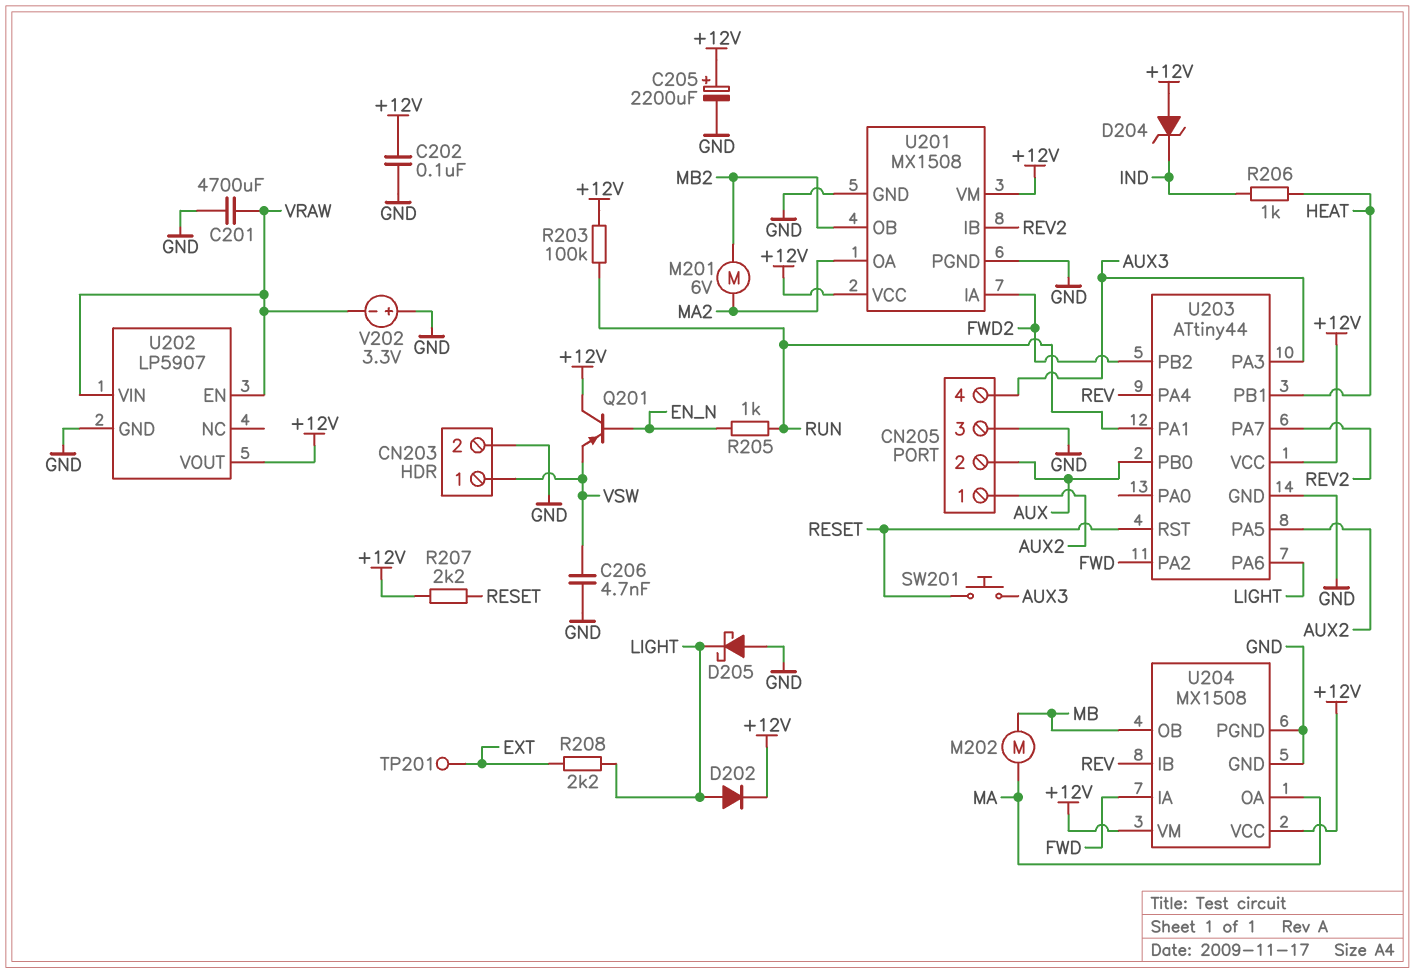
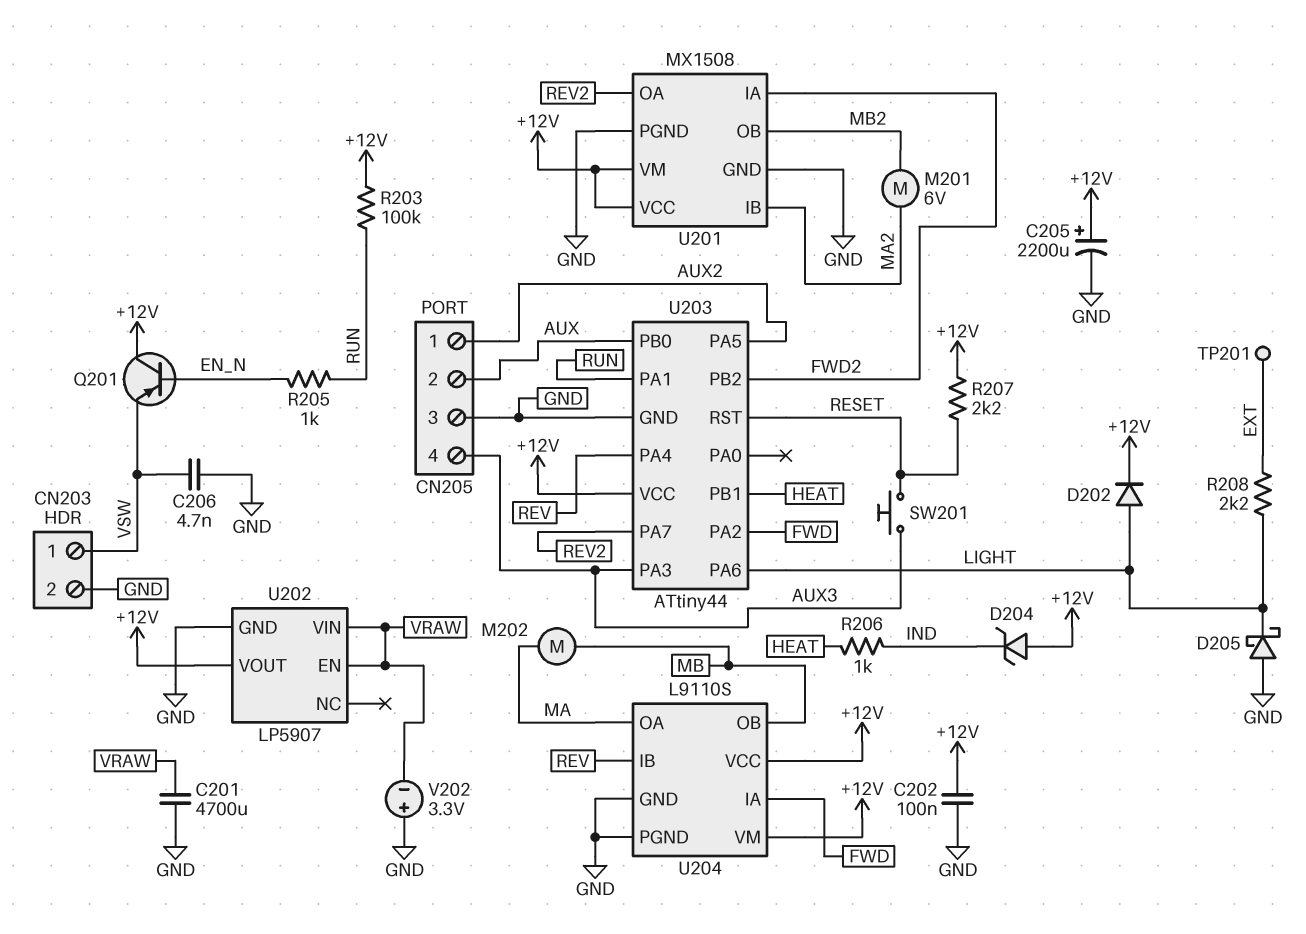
U201 pin IB: REV2 -> MA2
U201 pin OA: MA2 -> REV2
U204: MX1508 -> L9110S

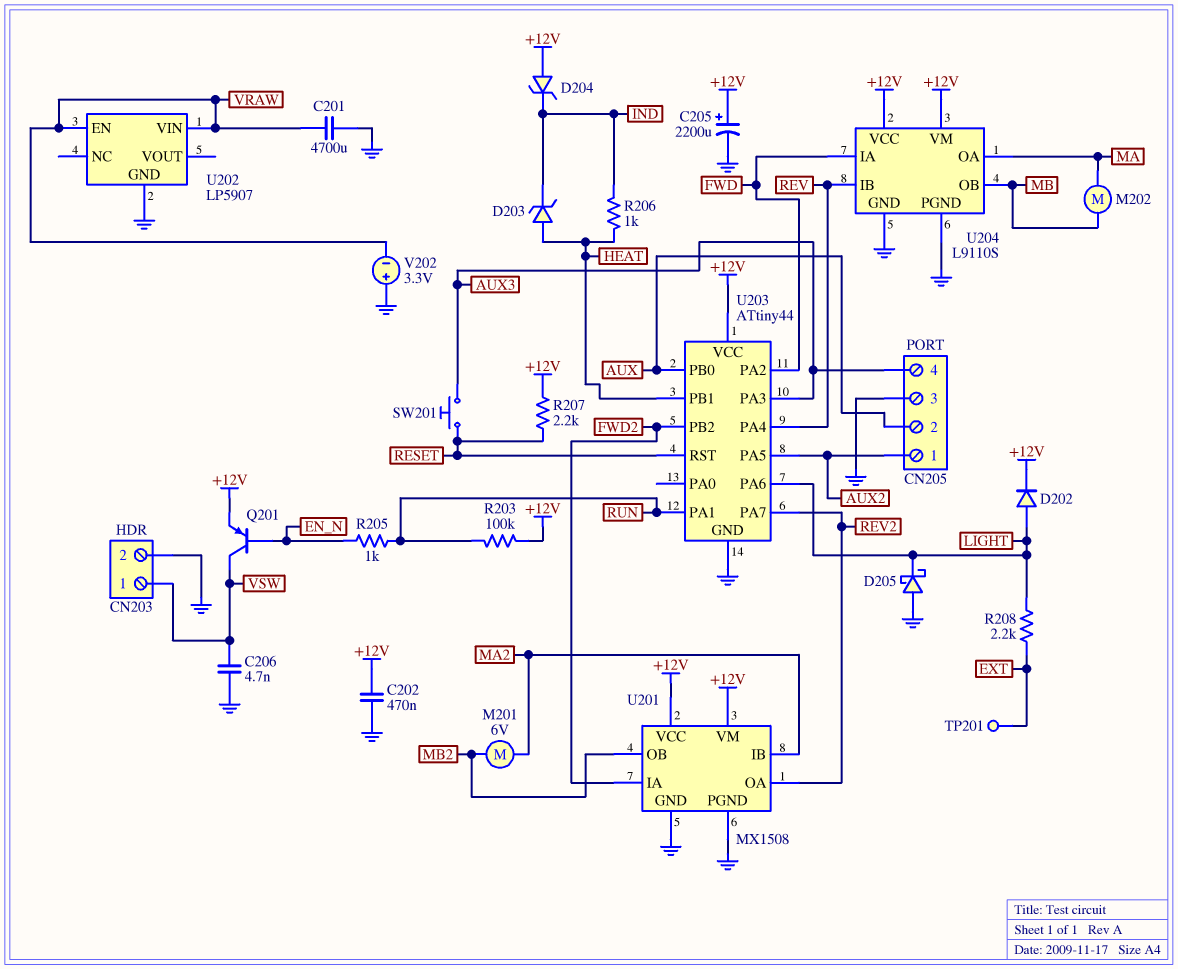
C202: 100nF (+12V, GND) -> 470nF (+12V, GND)
D203: none -> zener (A HEAT, K IND)
Q201: PNP (B EN_N, C +12V, E VSW) -> PNP (B EN_N, C VSW, E +12V)
U202 pin VOUT: +12V -> none

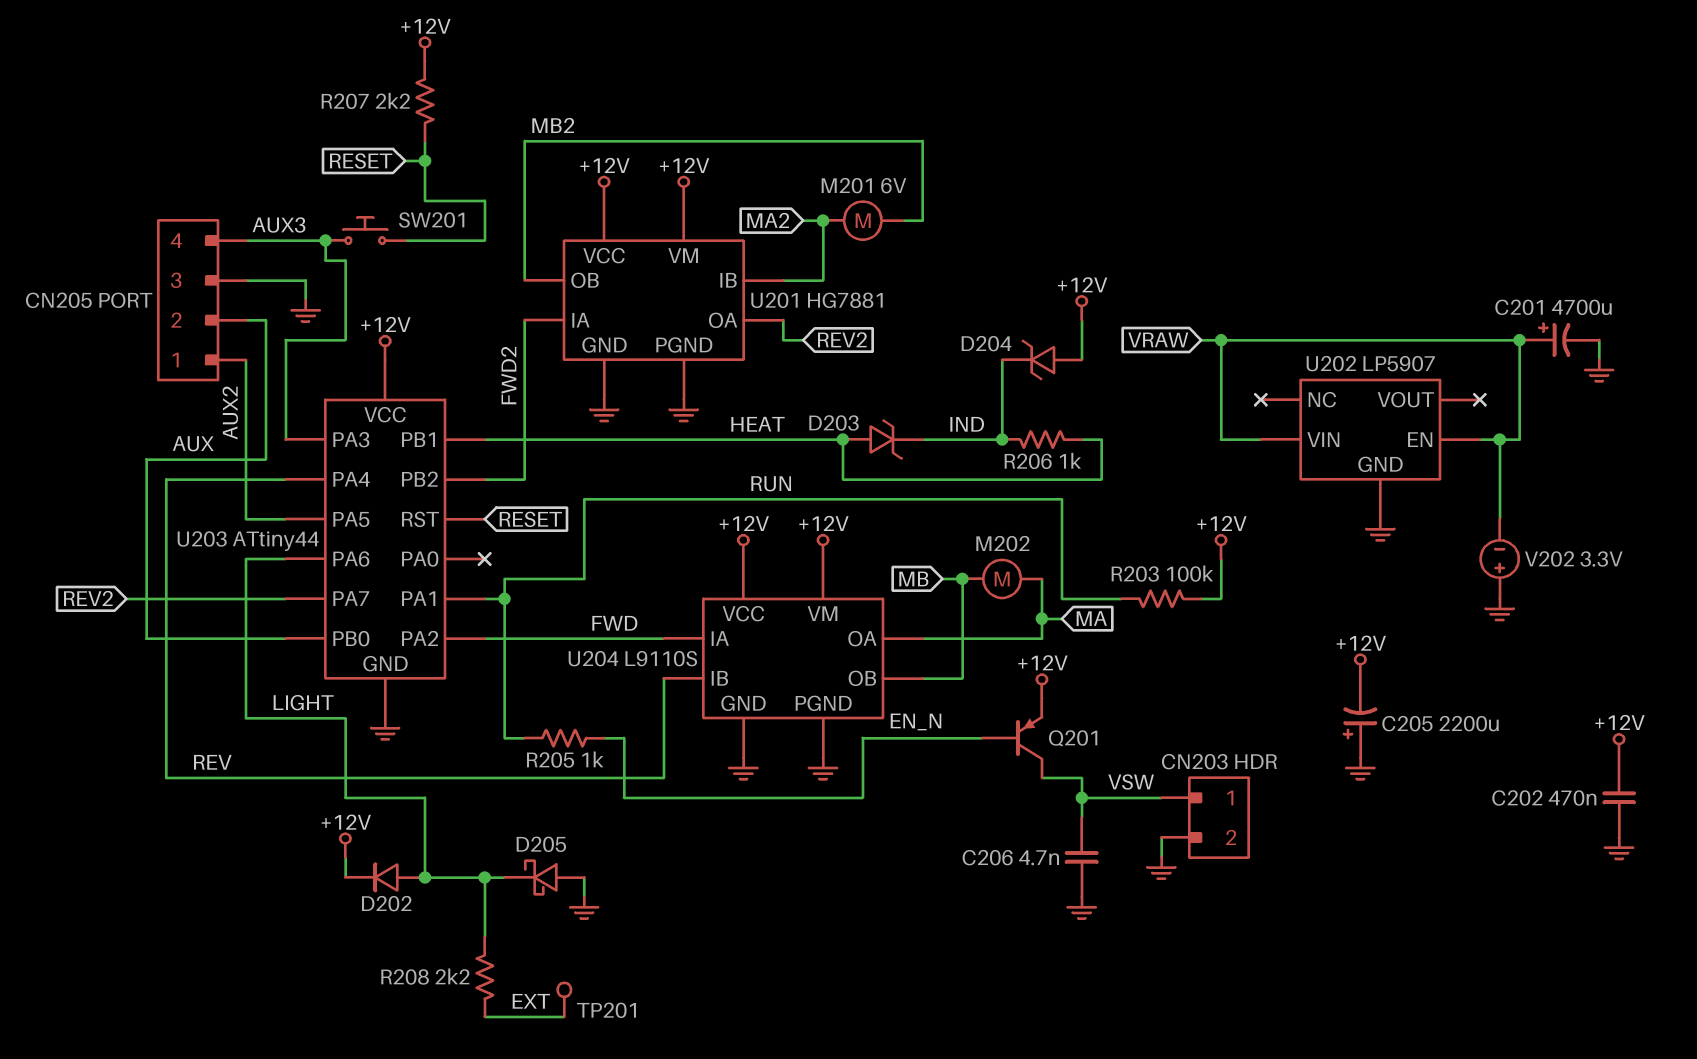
C201: 4700uF (GND, VRAW) -> 4700uF (plus VRAW, minus GND)
C205: 2200uF (plus +12V, minus GND) -> 2200uF (plus GND, minus +12V)
U201: MX1508 -> HG7881

